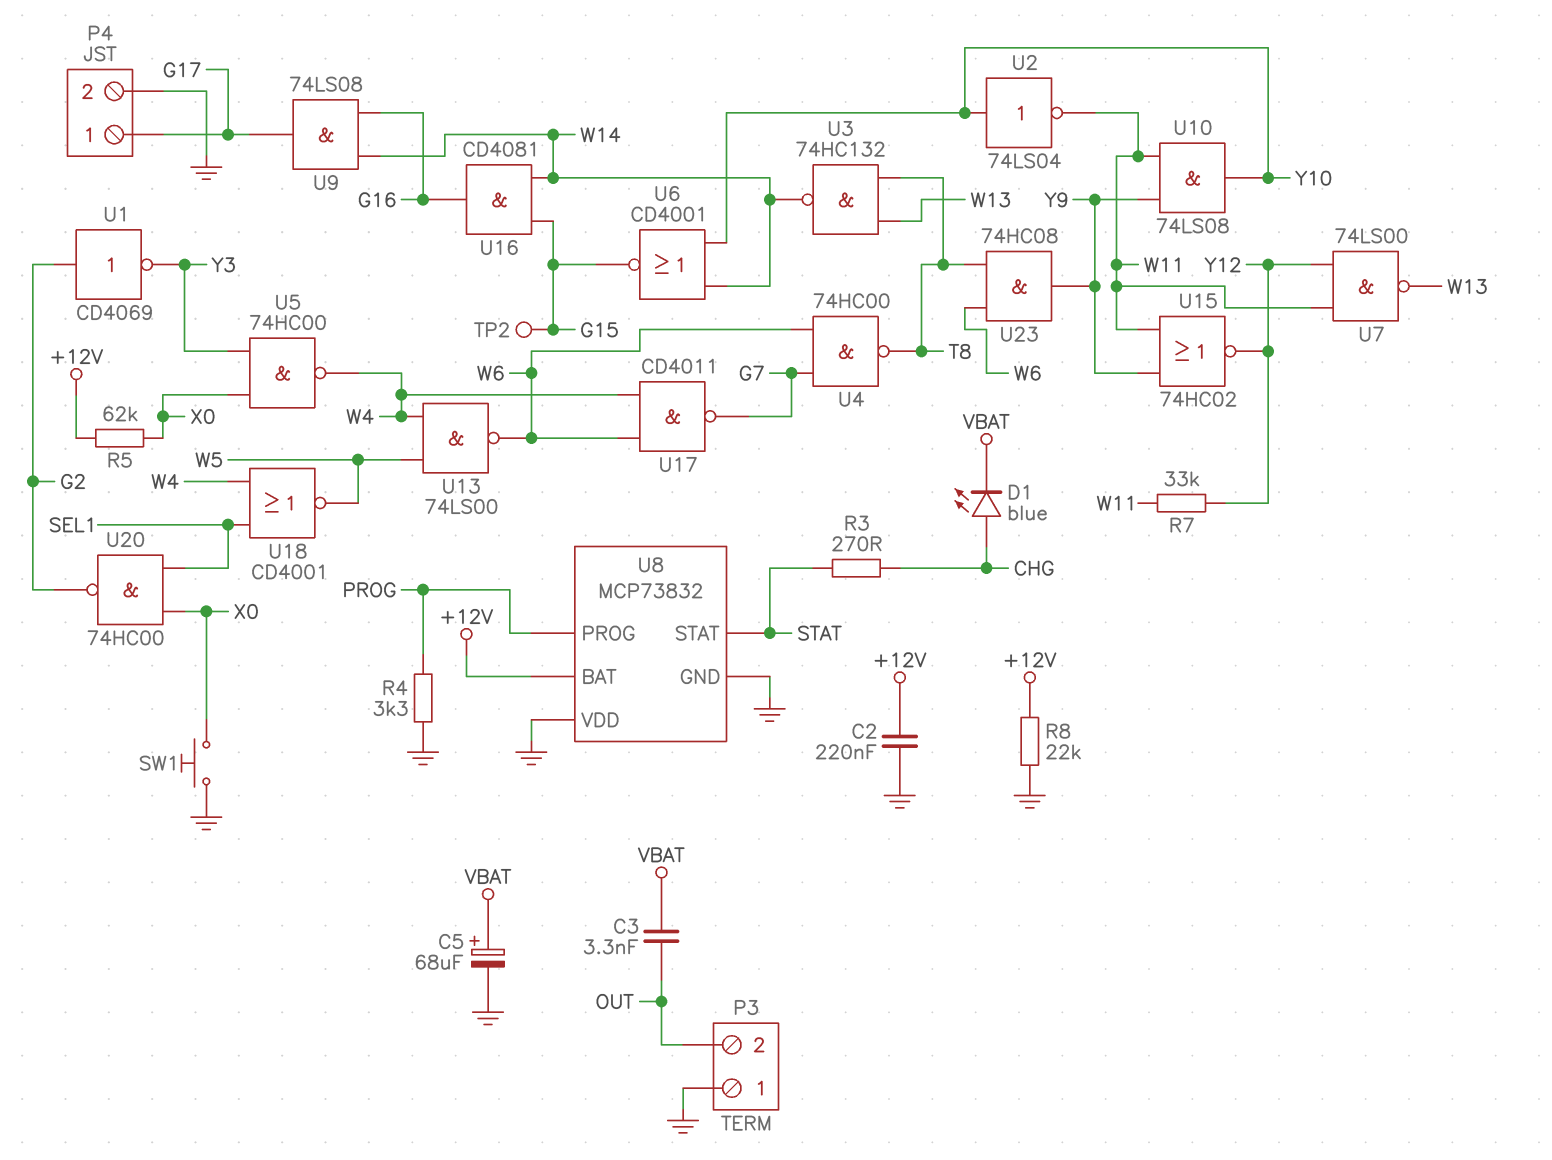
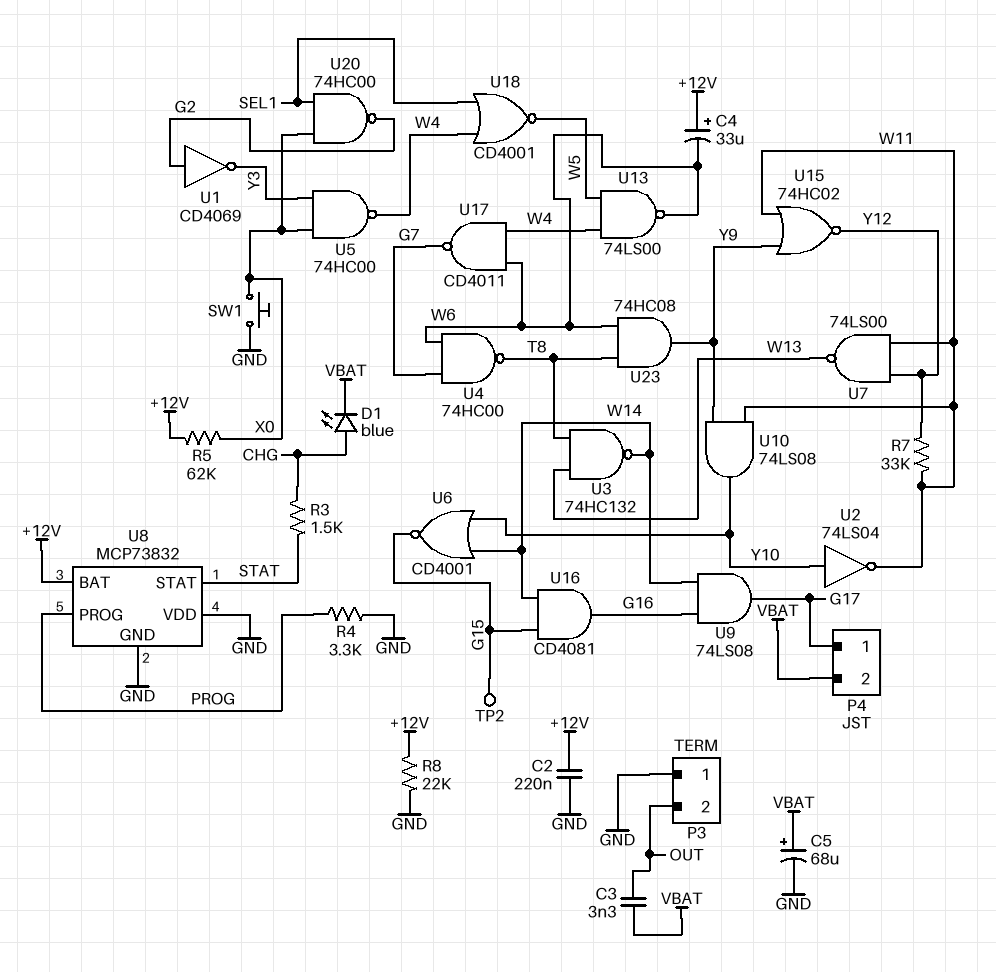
C4: none -> 33uF (plus +12V, minus W6)
P4 pin 2: GND -> VBAT
R3: 270 (CHG, STAT) -> 1.5k (CHG, STAT)

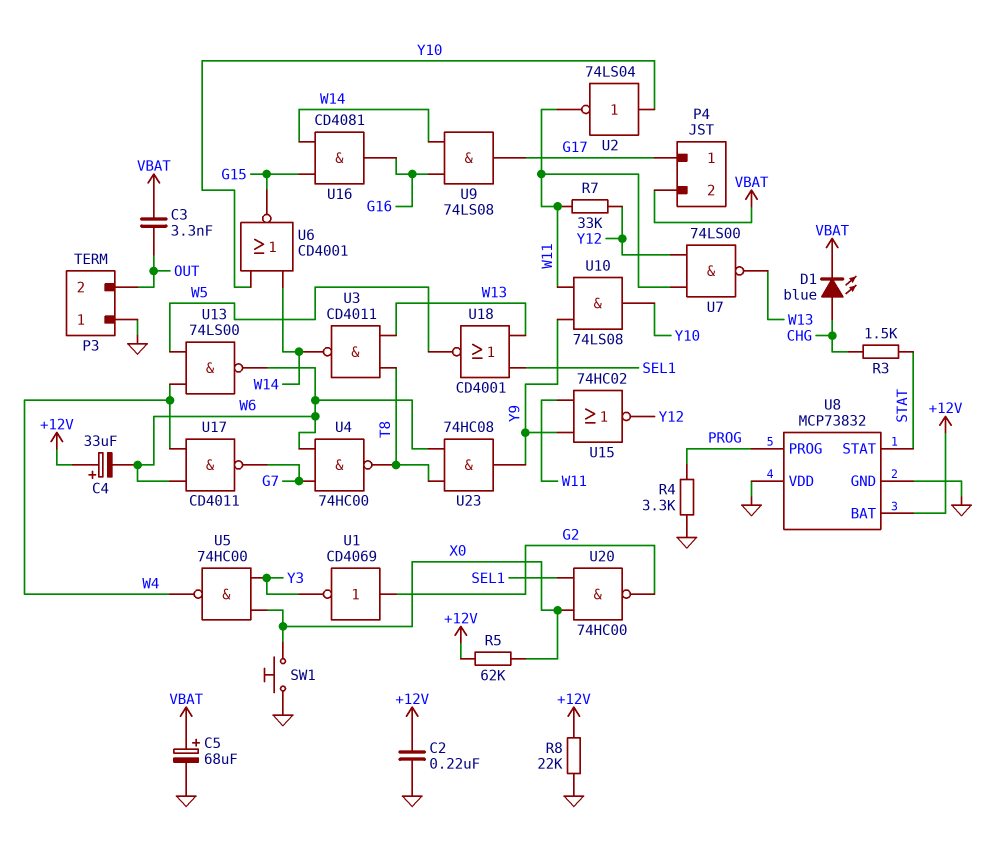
TP2: test point (G15) -> none
U3: NAND 74HC132 (in T8, in W13, out W14) -> NAND CD4011 (in T8, in W13, out W14)
U18: NOR CD4001 (in SEL1, in W4, out W5) -> NOR CD4001 (in SEL1, in W13, out W5)

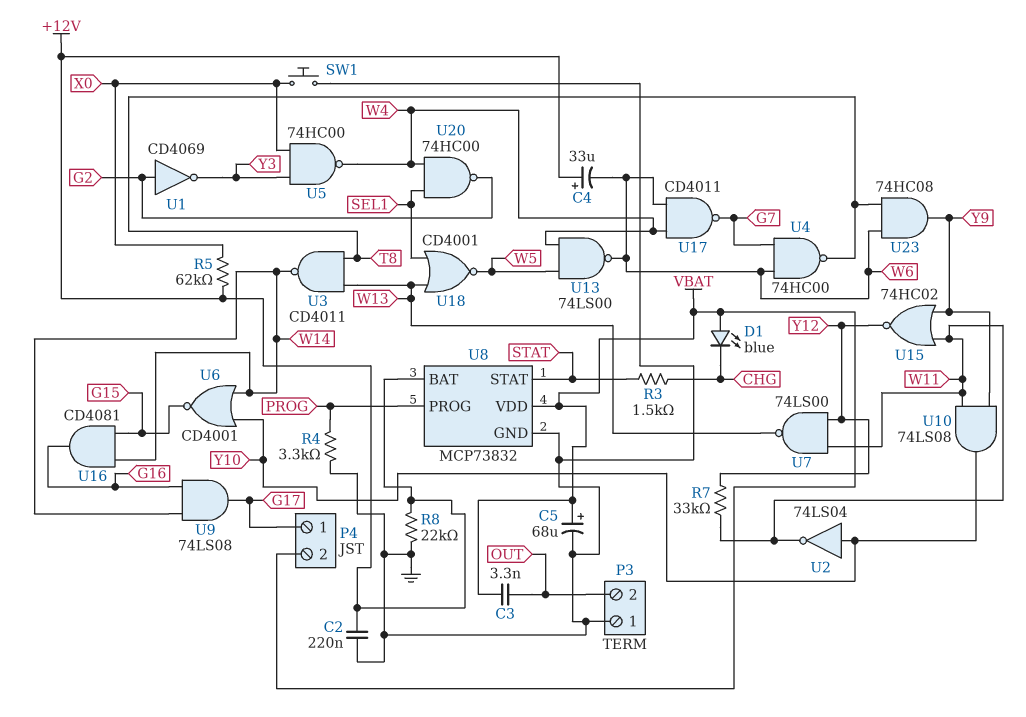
D1: LED blue (A CHG, K VBAT) -> LED blue (A VBAT, K CHG)
U8 pin VDD: GND -> VBAT
U20: NAND 74HC00 (in SEL1, in X0, out G2) -> NAND 74HC00 (in SEL1, in W4, out G2)

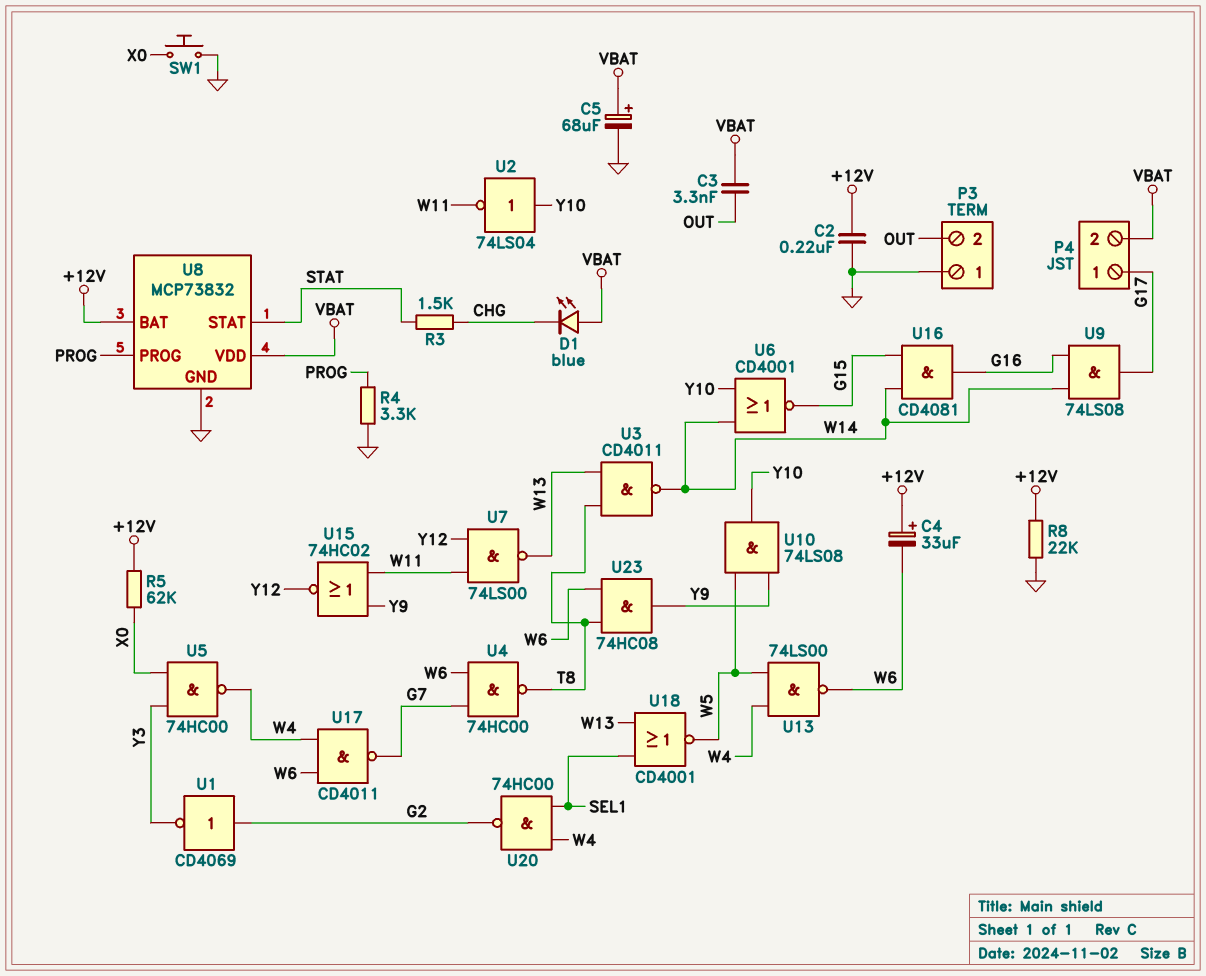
R7: 33k (W11, Y12) -> none
U10: AND 74LS08 (in W11, in Y9, out Y10) -> AND 74LS08 (in W5, in Y9, out Y10)

